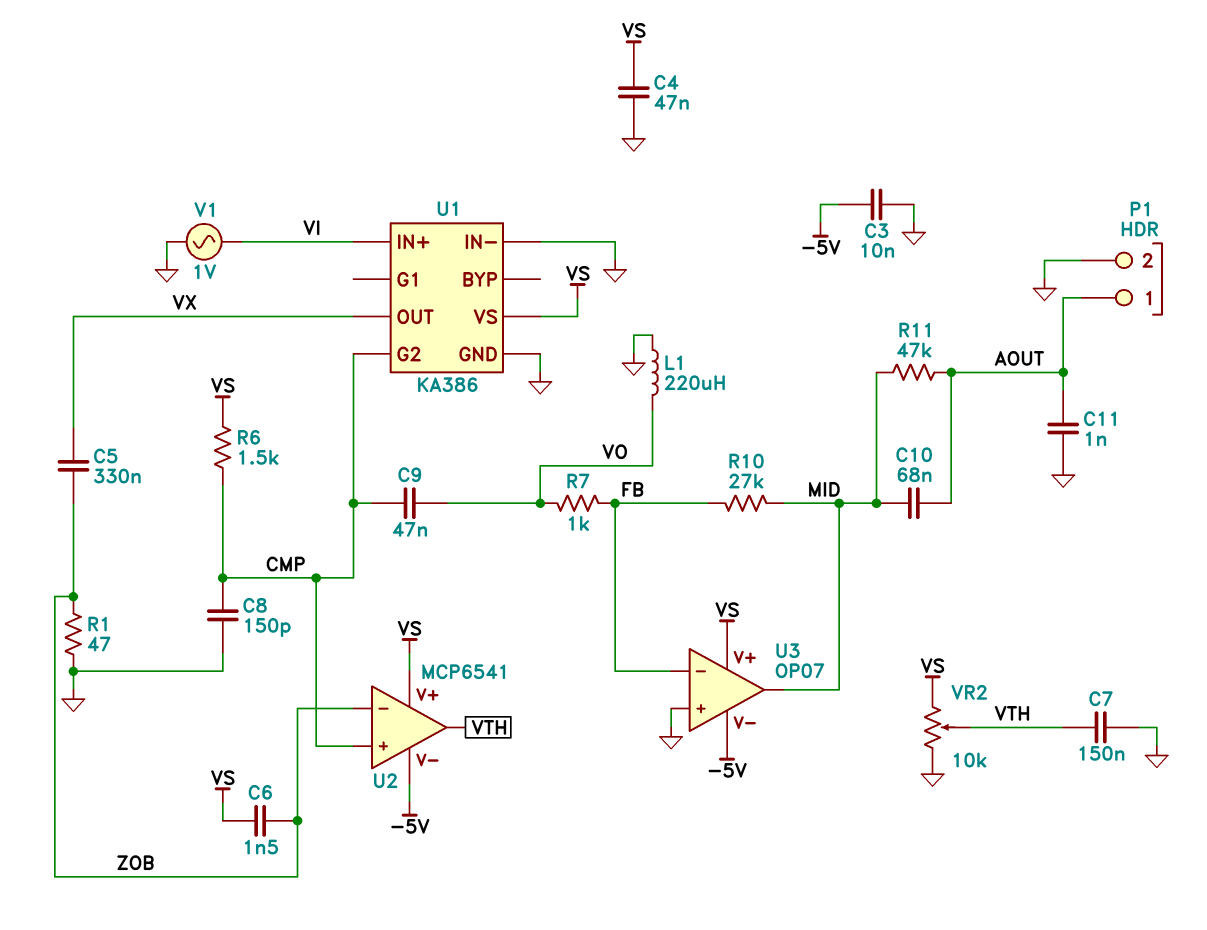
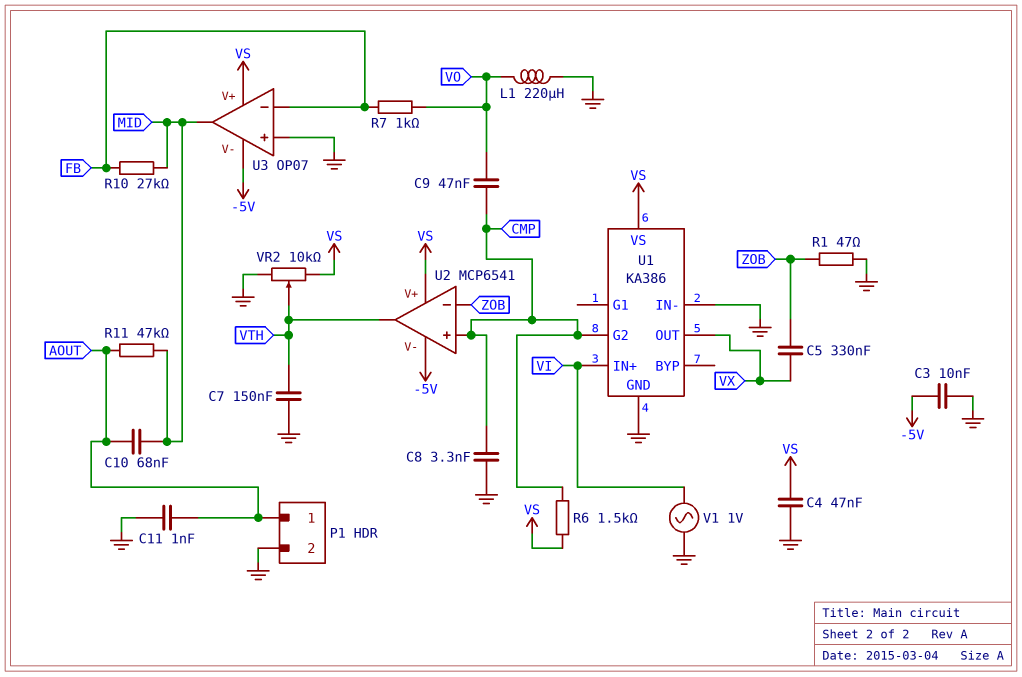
C6: 1.5nF (VS, ZOB) -> none
C8: 150pF (CMP, GND) -> 3.3nF (CMP, GND)

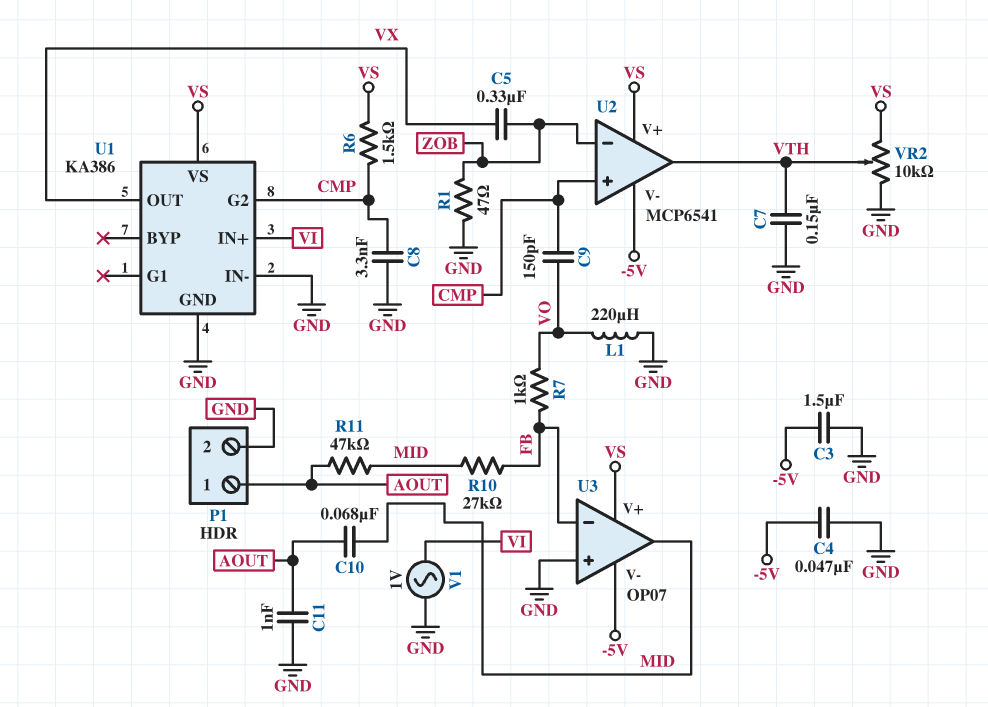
C3: 10nF (-5V, GND) -> 1.5uF (-5V, GND)
C4: 47nF (GND, VS) -> 47nF (-5V, GND)
C9: 47nF (CMP, VO) -> 150pF (CMP, VO)

